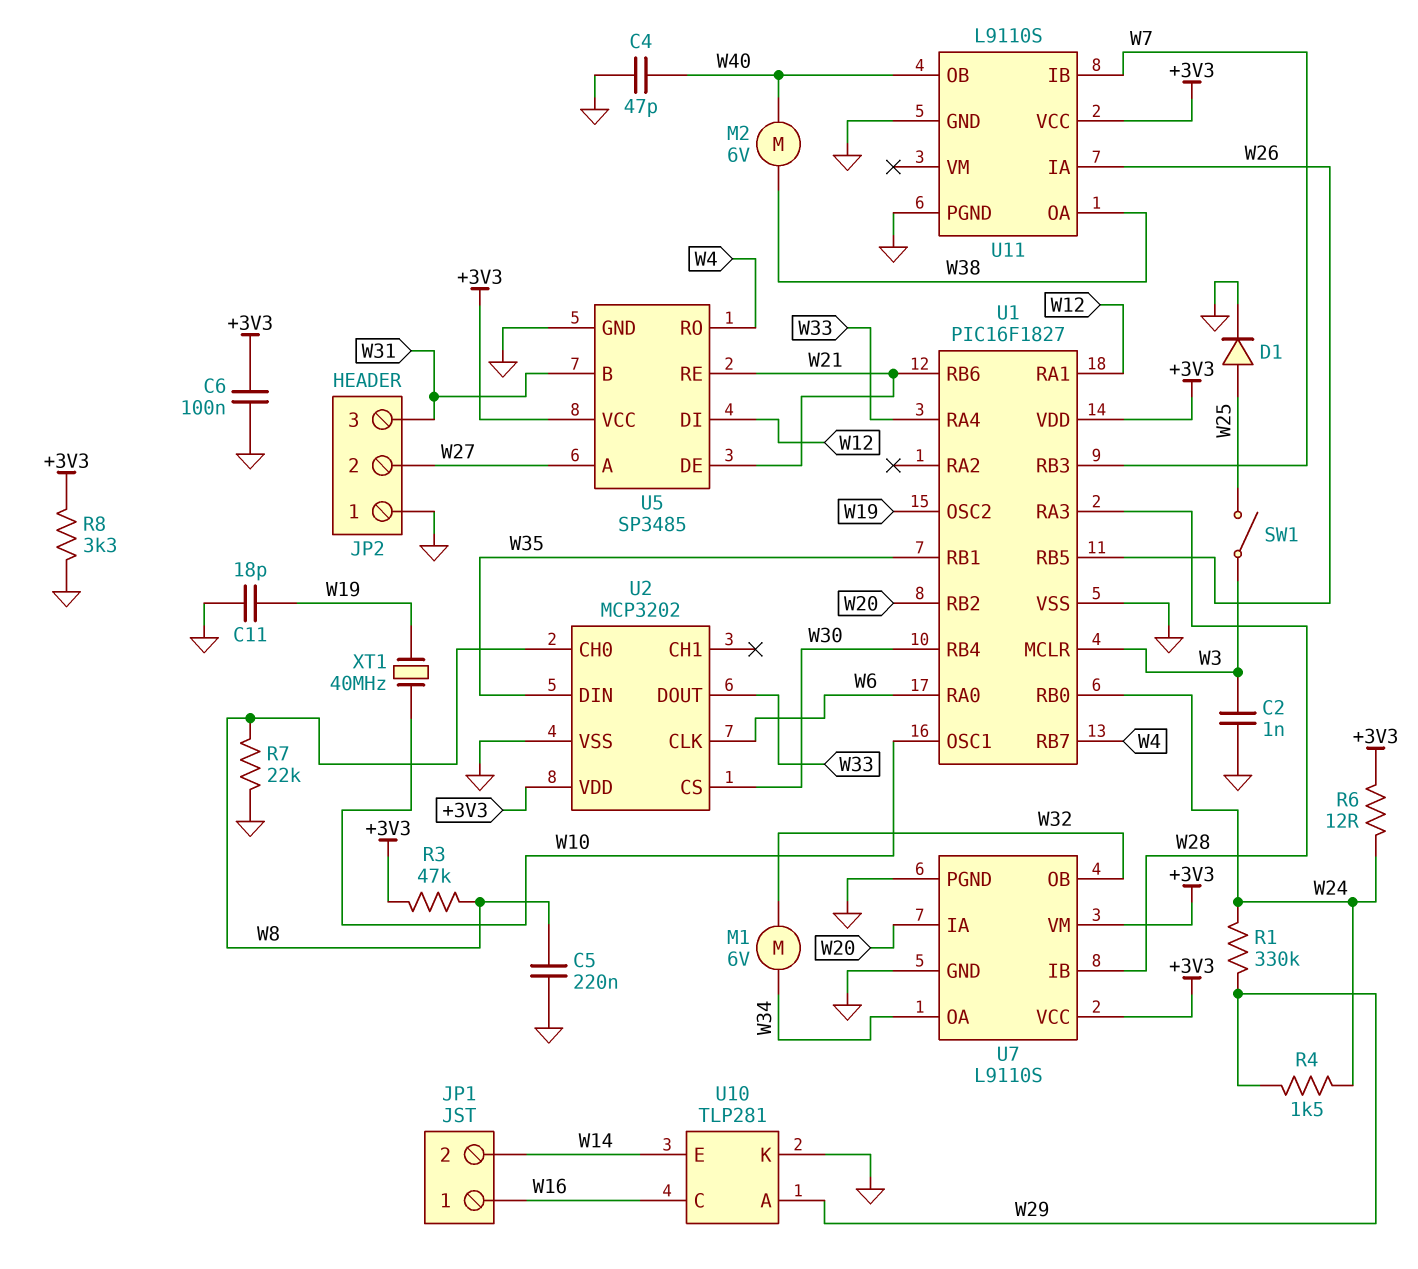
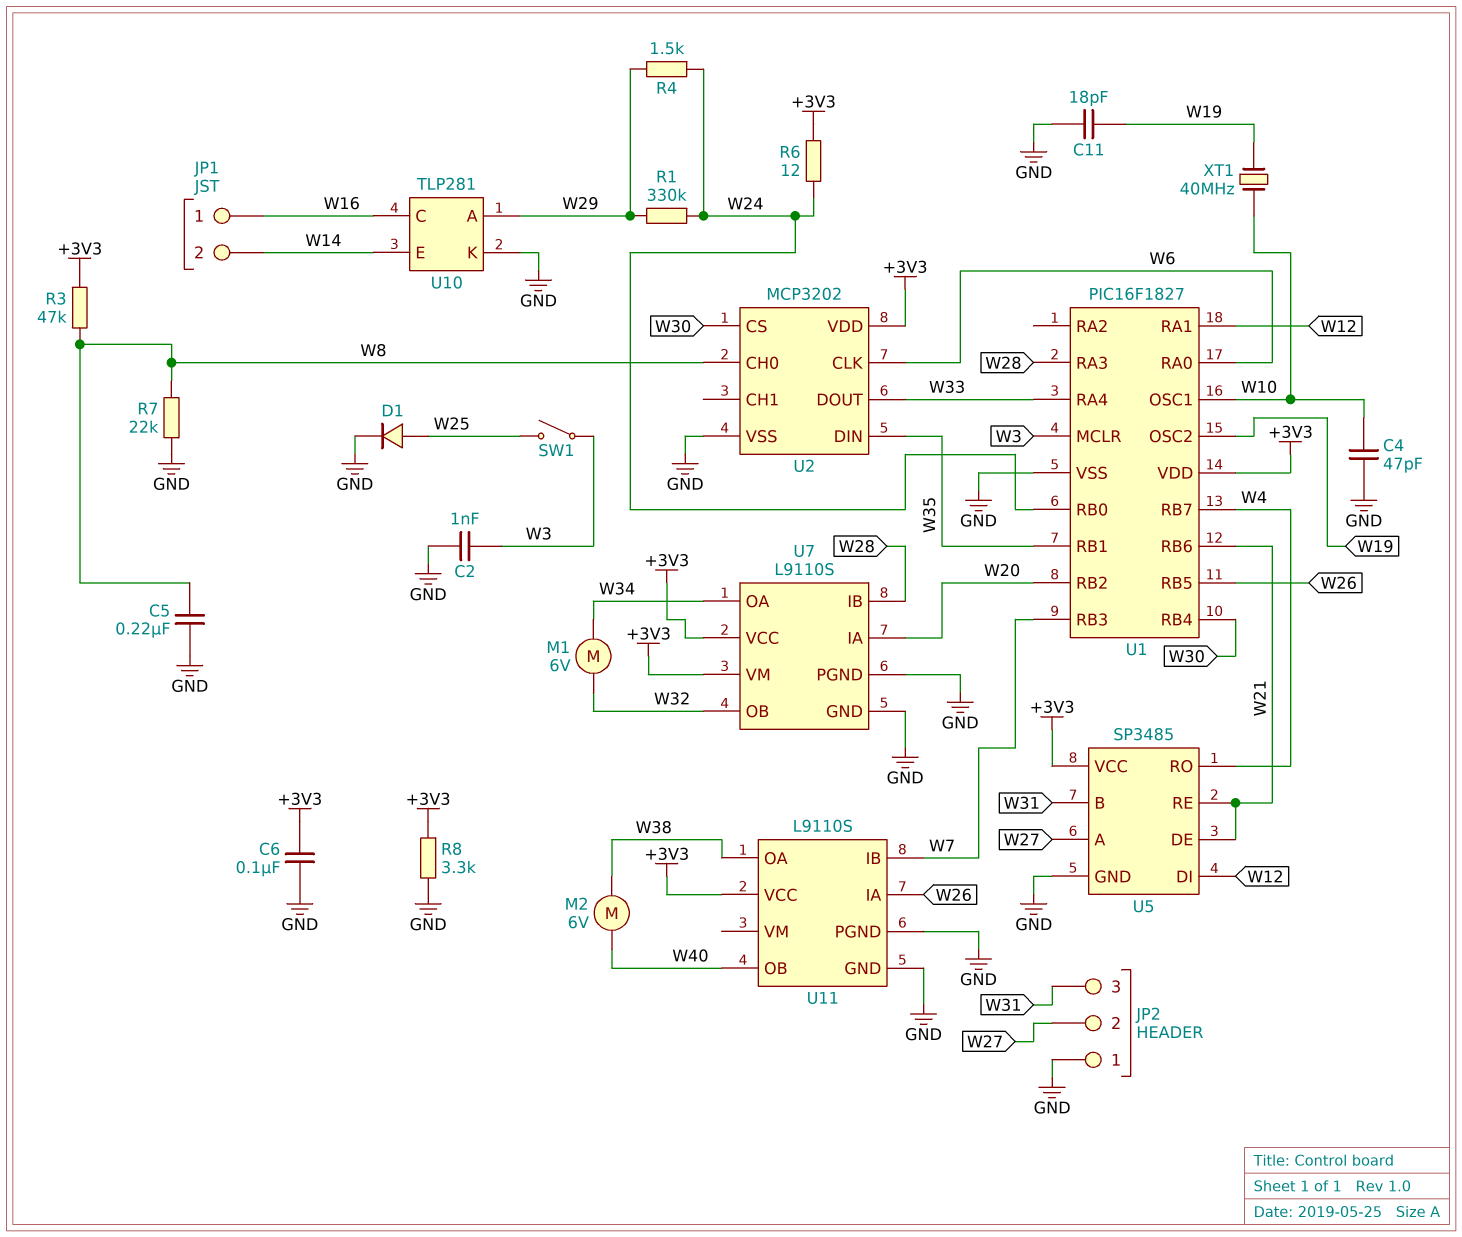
C4: 47pF (GND, W40) -> 47pF (GND, W10)

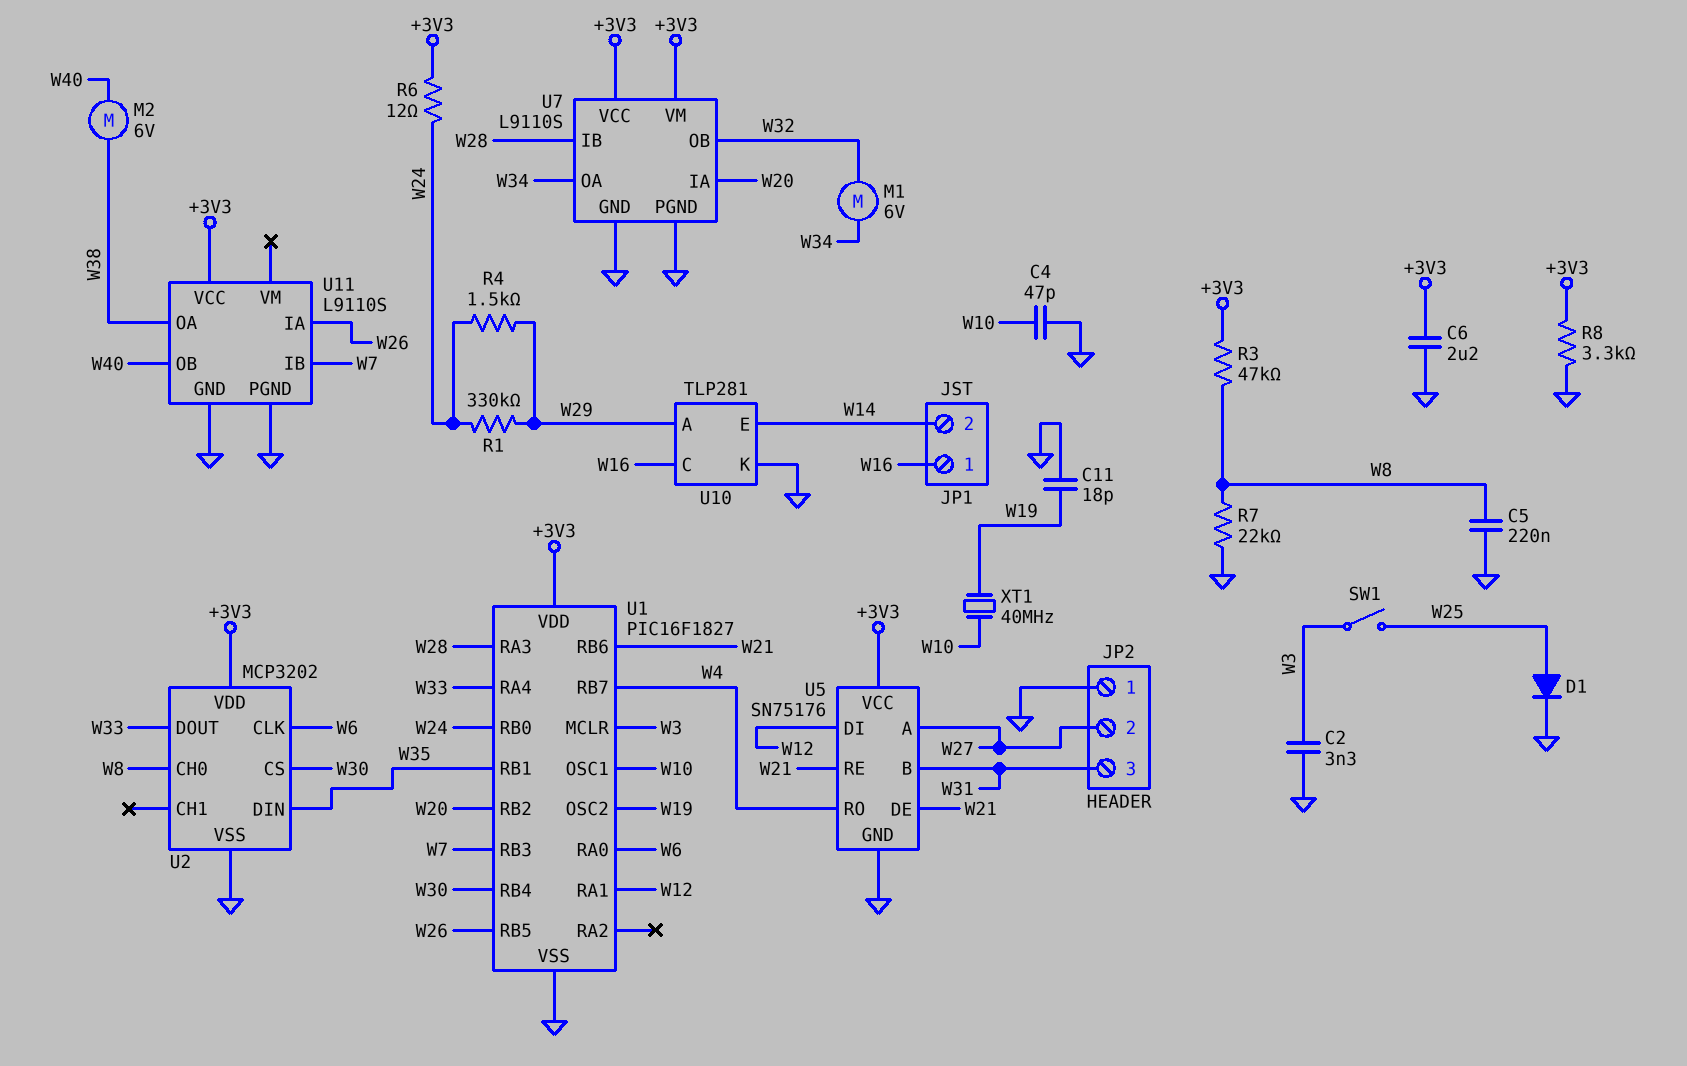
C2: 1nF (GND, W3) -> 3.3nF (GND, W3)
C6: 100nF (+3V3, GND) -> 2.2uF (+3V3, GND)
U5: SP3485 -> SN75176

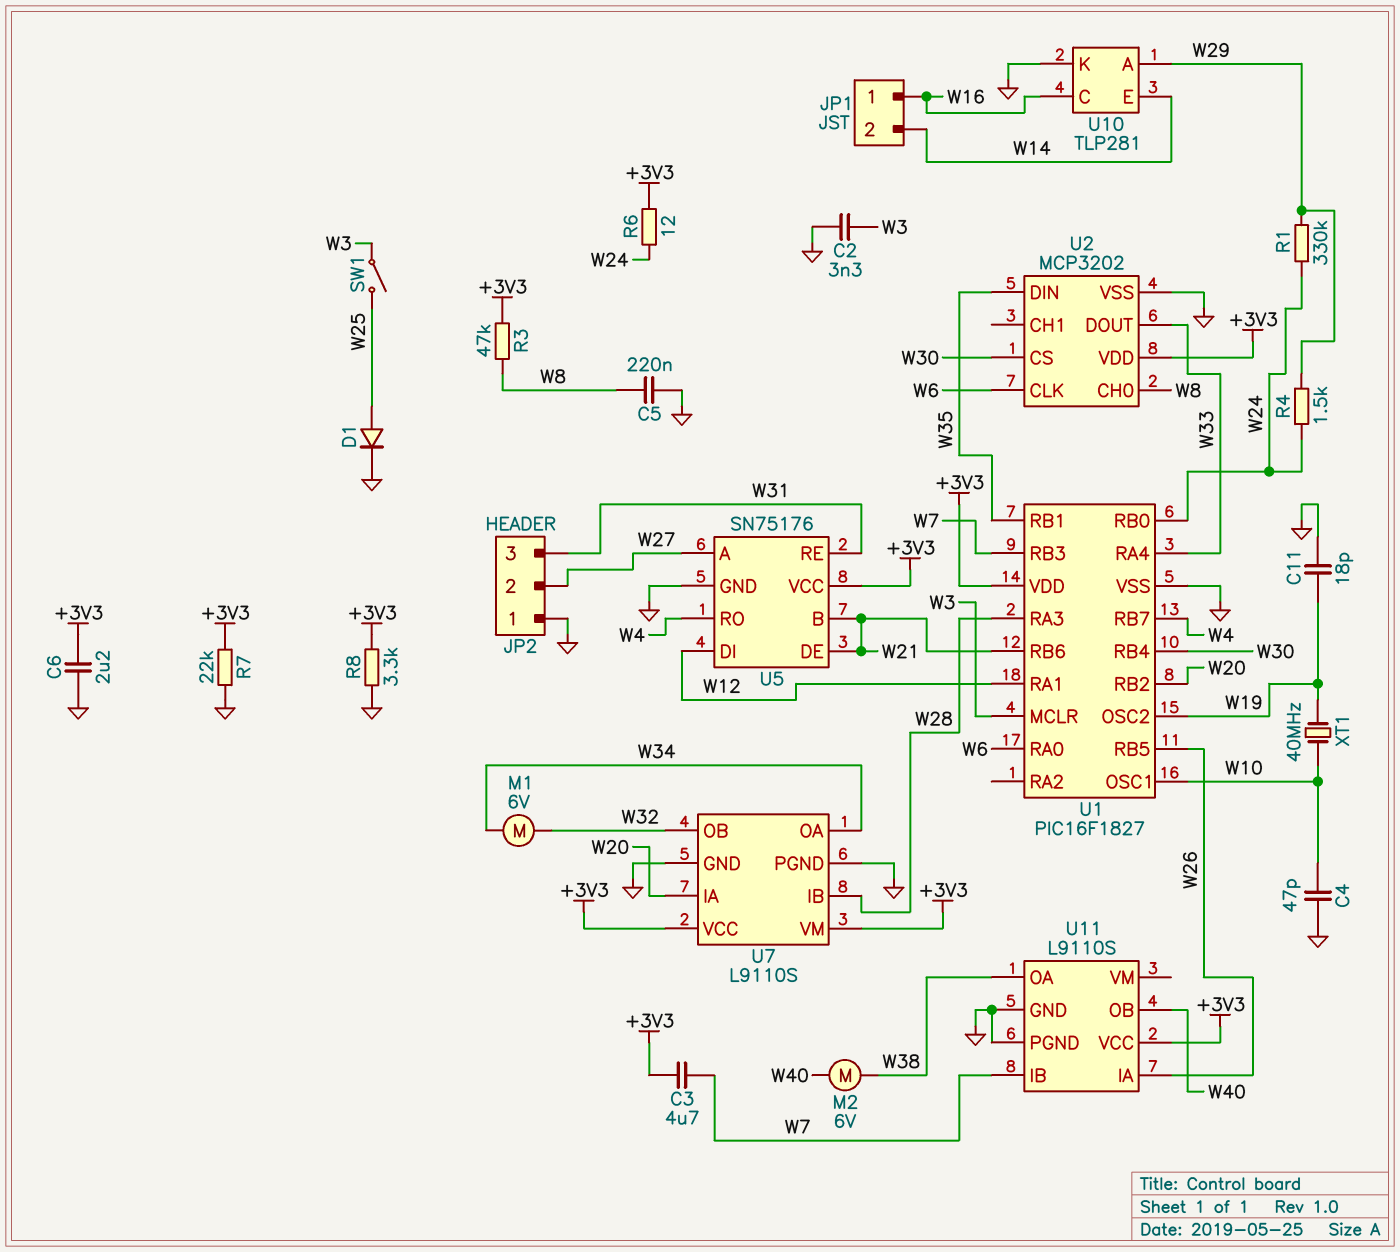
C3: none -> 4.7uF (+3V3, W7)
R7: 22k (GND, W8) -> 22k (+3V3, GND)
U5 pin B: W31 -> W21
U5 pin RE: W21 -> W31

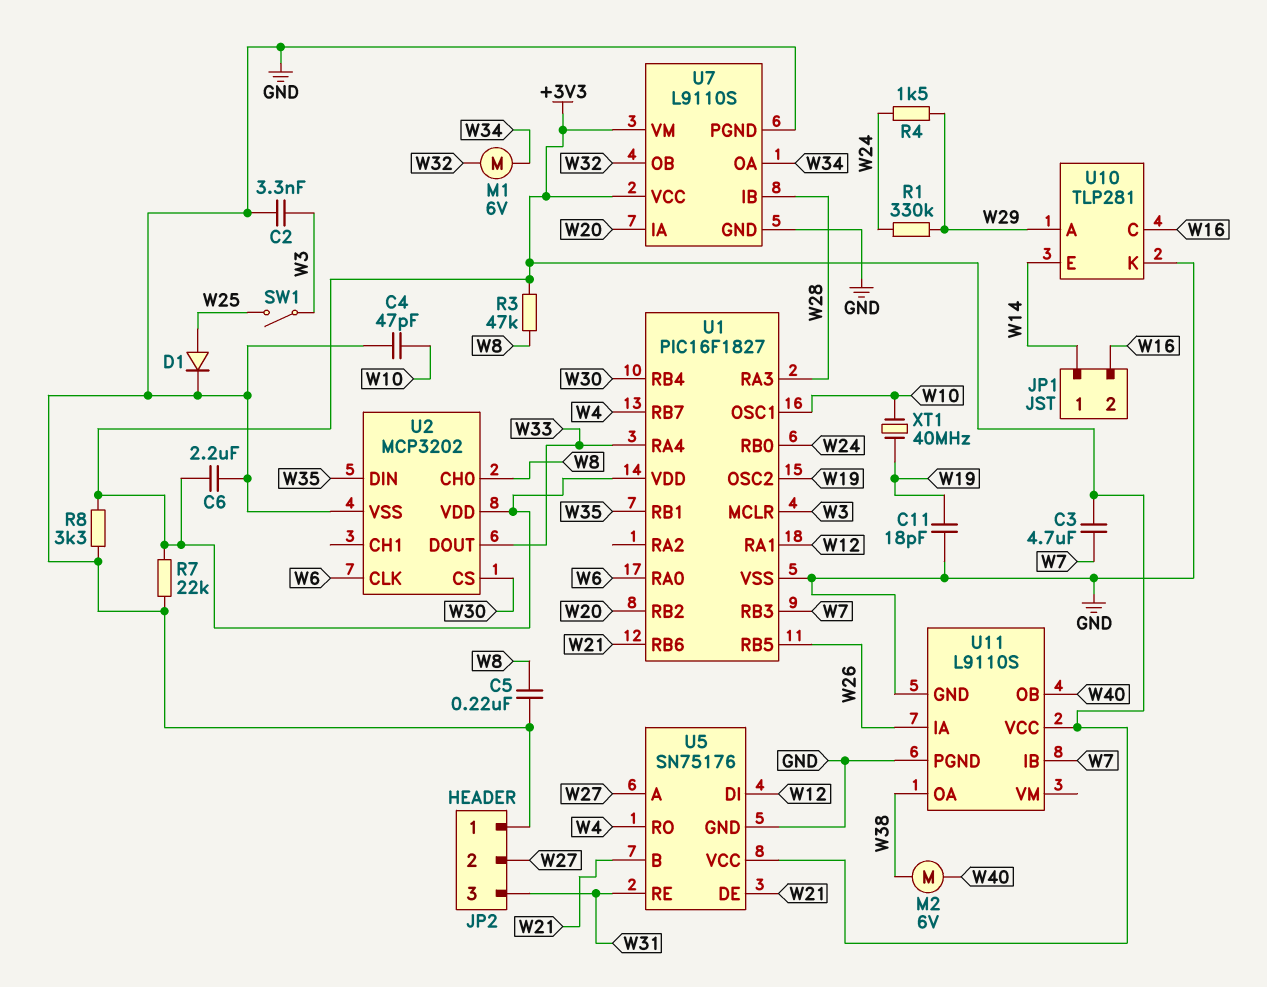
JP1 pin 1: W16 -> W14
JP1 pin 2: W14 -> W16
R6: 12 (+3V3, W24) -> none

